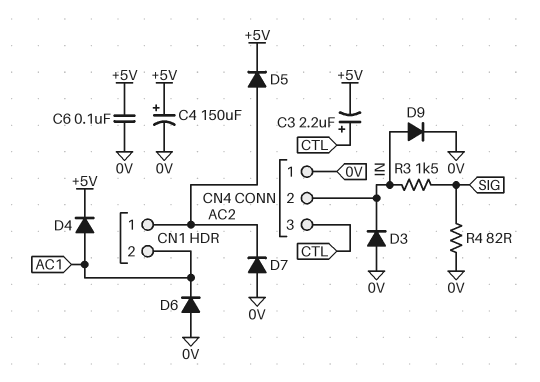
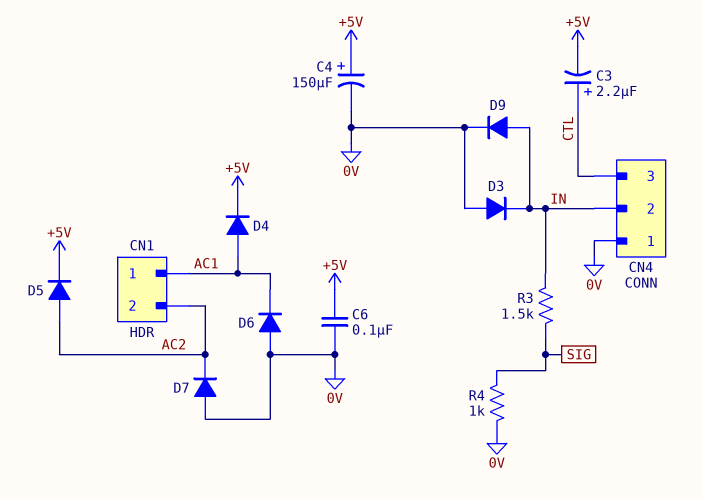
CN1 pin 1: AC2 -> AC1
CN1 pin 2: AC1 -> AC2
R4: 82 (0V, SIG) -> 1k (0V, SIG)

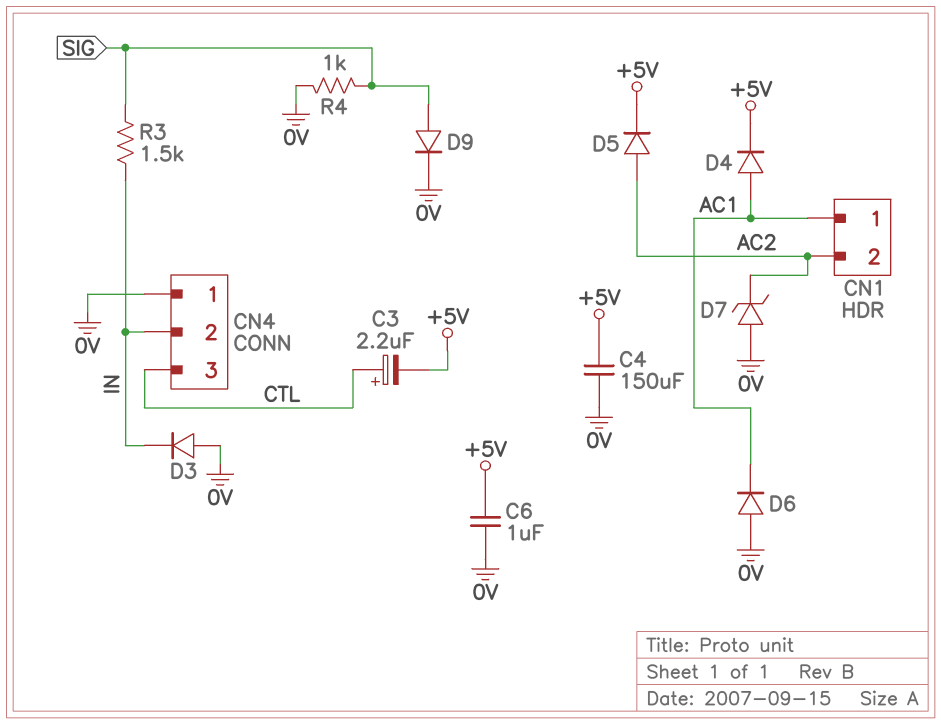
C4: 150uF (plus +5V, minus 0V) -> 150uF (+5V, 0V)
C6: 100nF (+5V, 0V) -> 1uF (+5V, 0V)
D7: diode (A 0V, K AC2) -> zener (A 0V, K AC2)
D9: diode (A IN, K 0V) -> diode (A SIG, K 0V)

